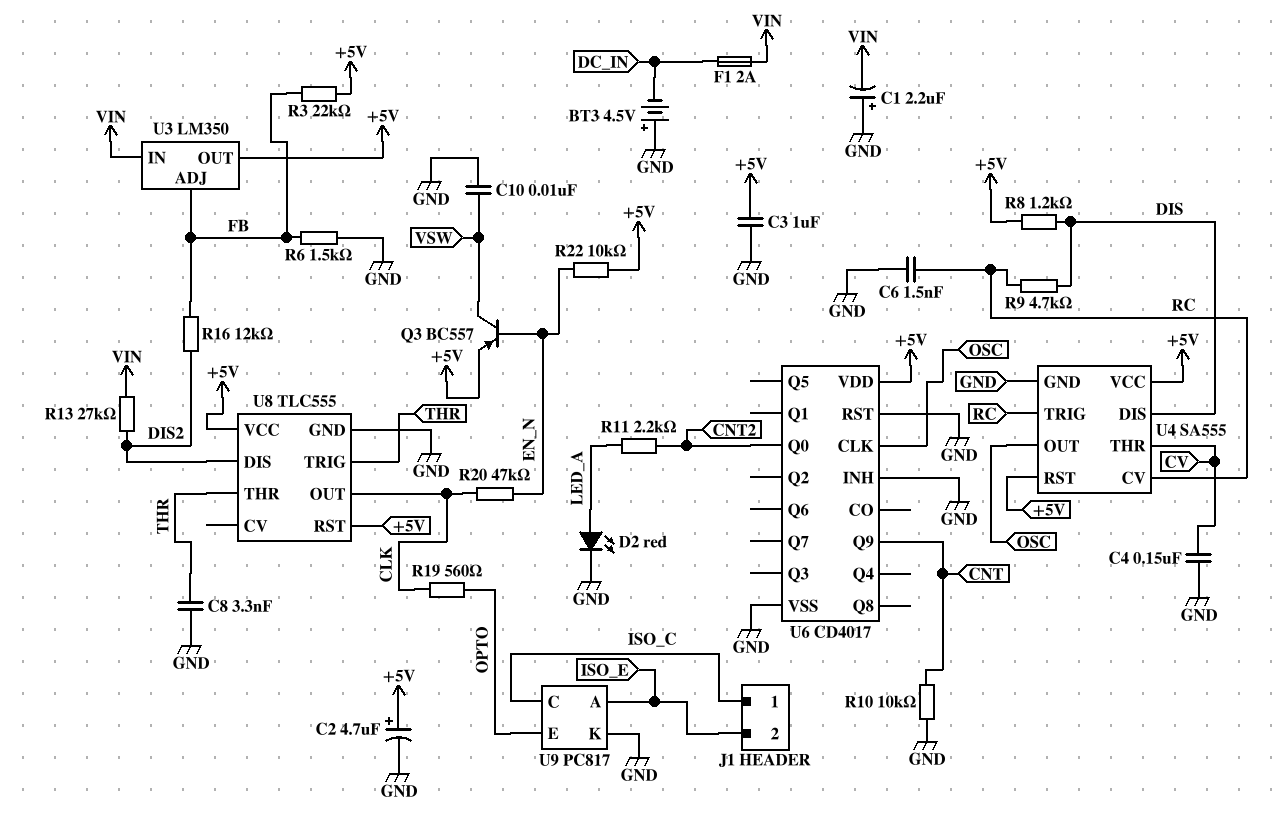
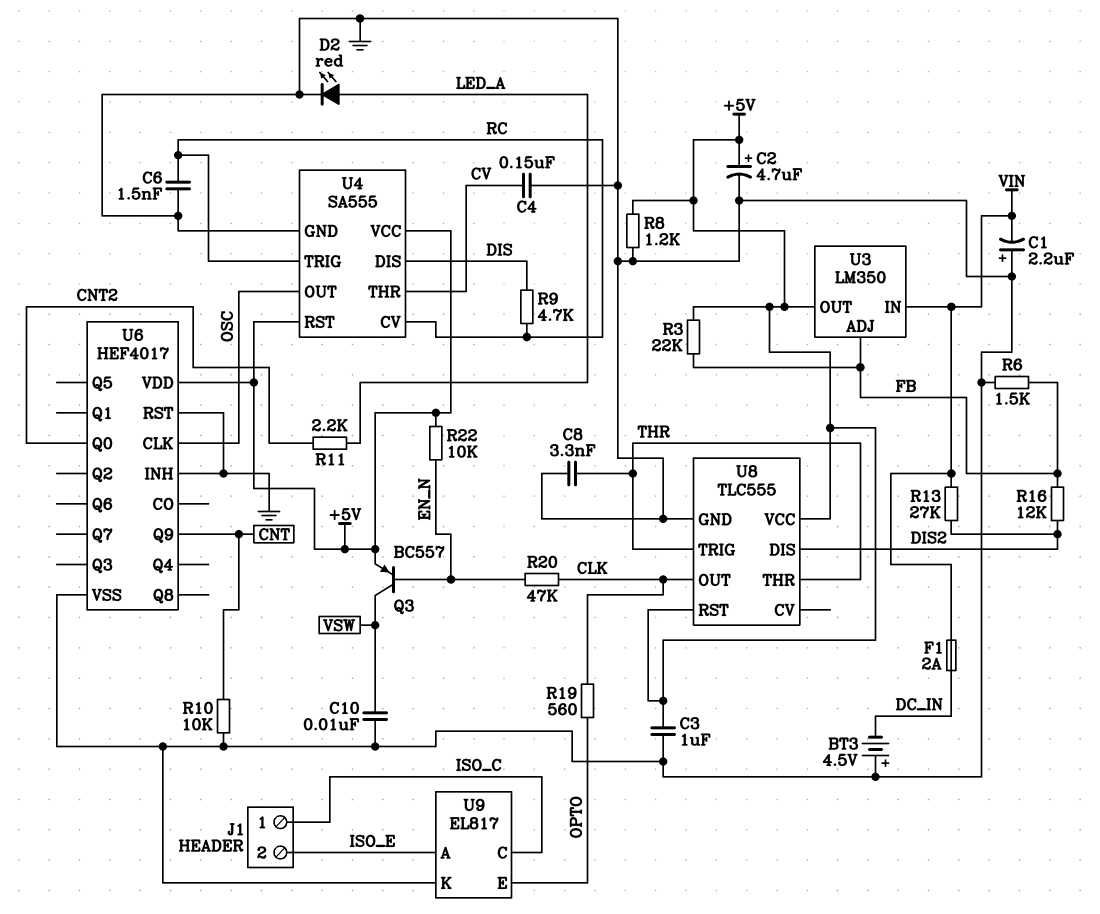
R8: 1.2k (+5V, DIS) -> 1.2k (+5V, GND)
U6: CD4017 -> HEF4017
U9: PC817 -> EL817

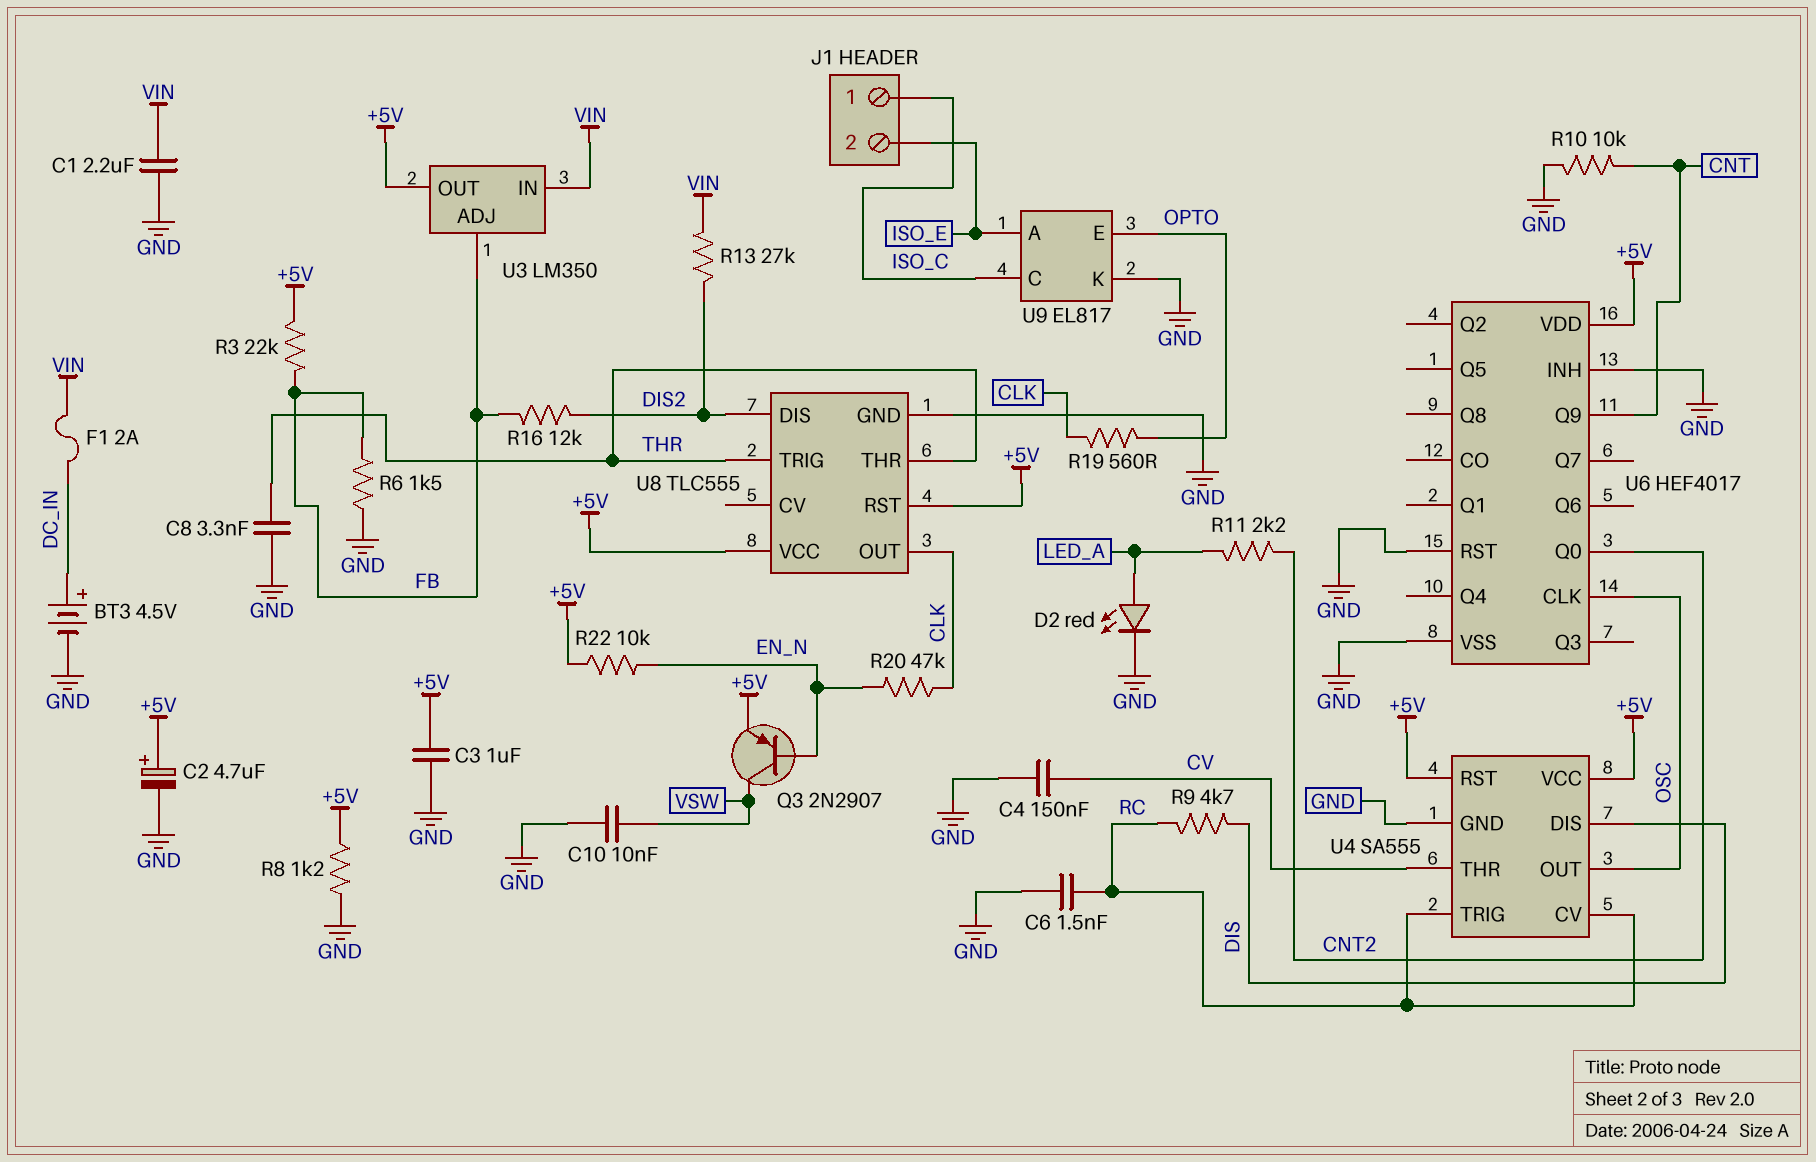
BT3: 4.5V (plus GND, minus DC_IN) -> 4.5V (plus DC_IN, minus GND)
C1: 2.2uF (plus GND, minus VIN) -> 2.2uF (GND, VIN)
Q3: PNP BC557 (B EN_N, C VSW, E +5V) -> PNP 2N2907 (B EN_N, C VSW, E +5V)

